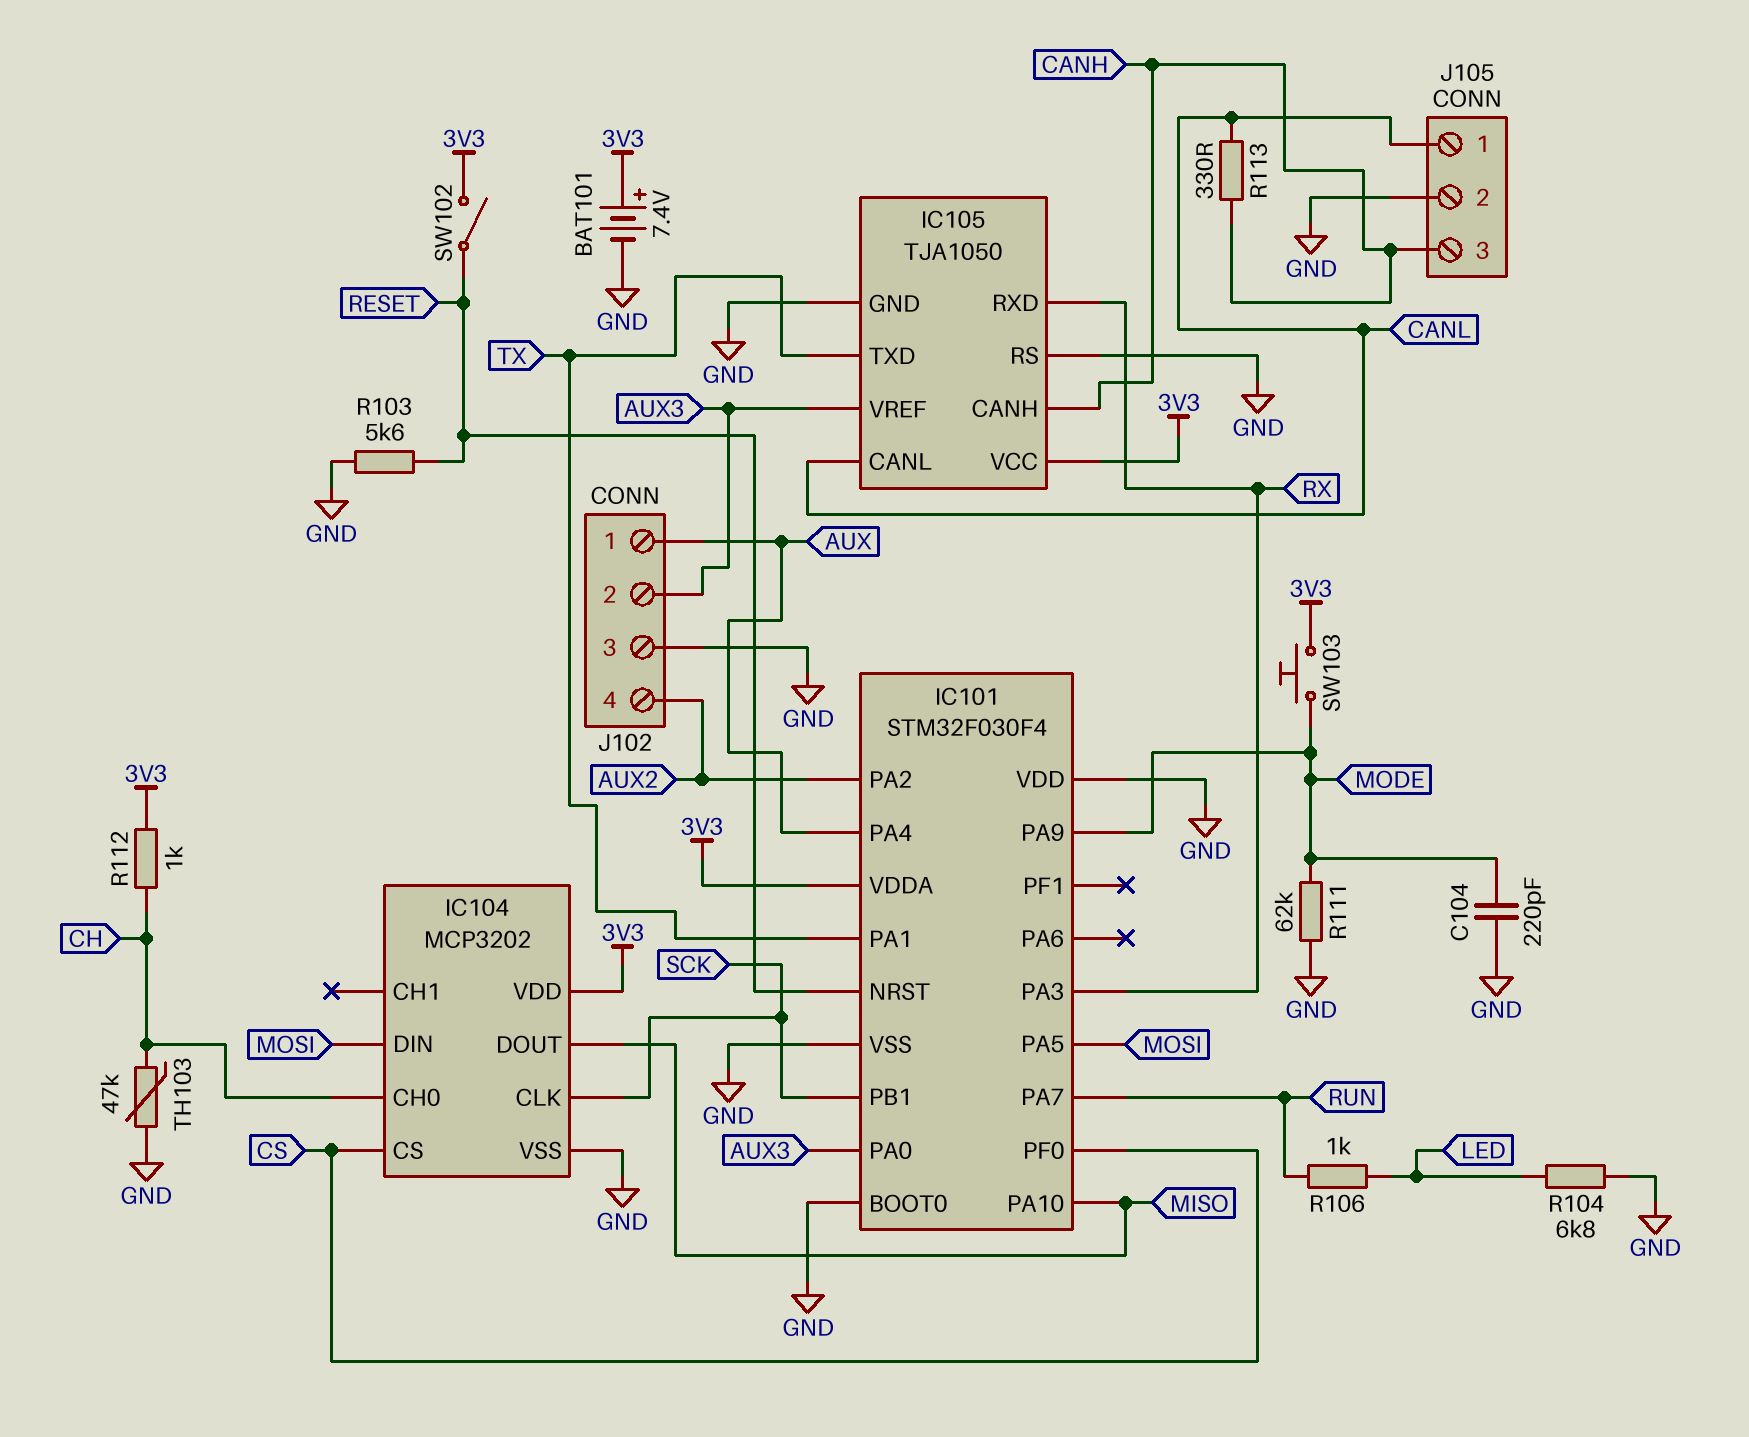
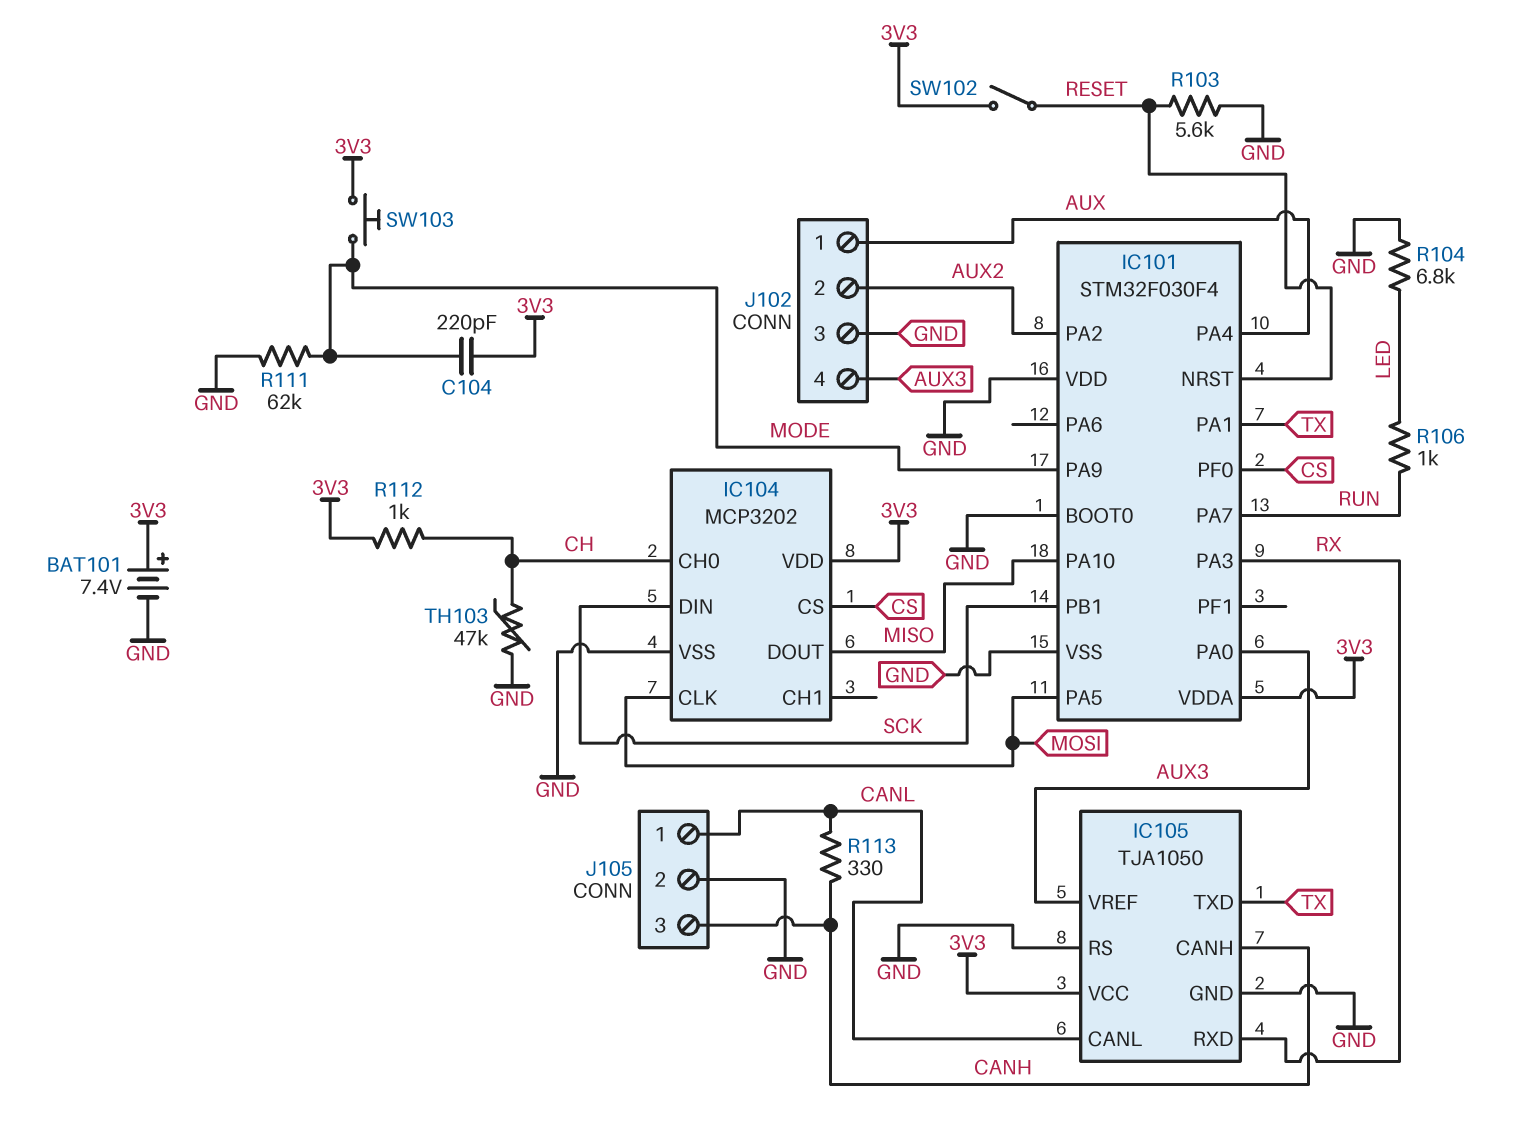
C104: 220pF (GND, MODE) -> 220pF (3V3, MODE)
IC104 pin CLK: SCK -> MOSI
IC104 pin DIN: MOSI -> SCK
J102 pin 2: AUX3 -> AUX2
J102 pin 4: AUX2 -> AUX3

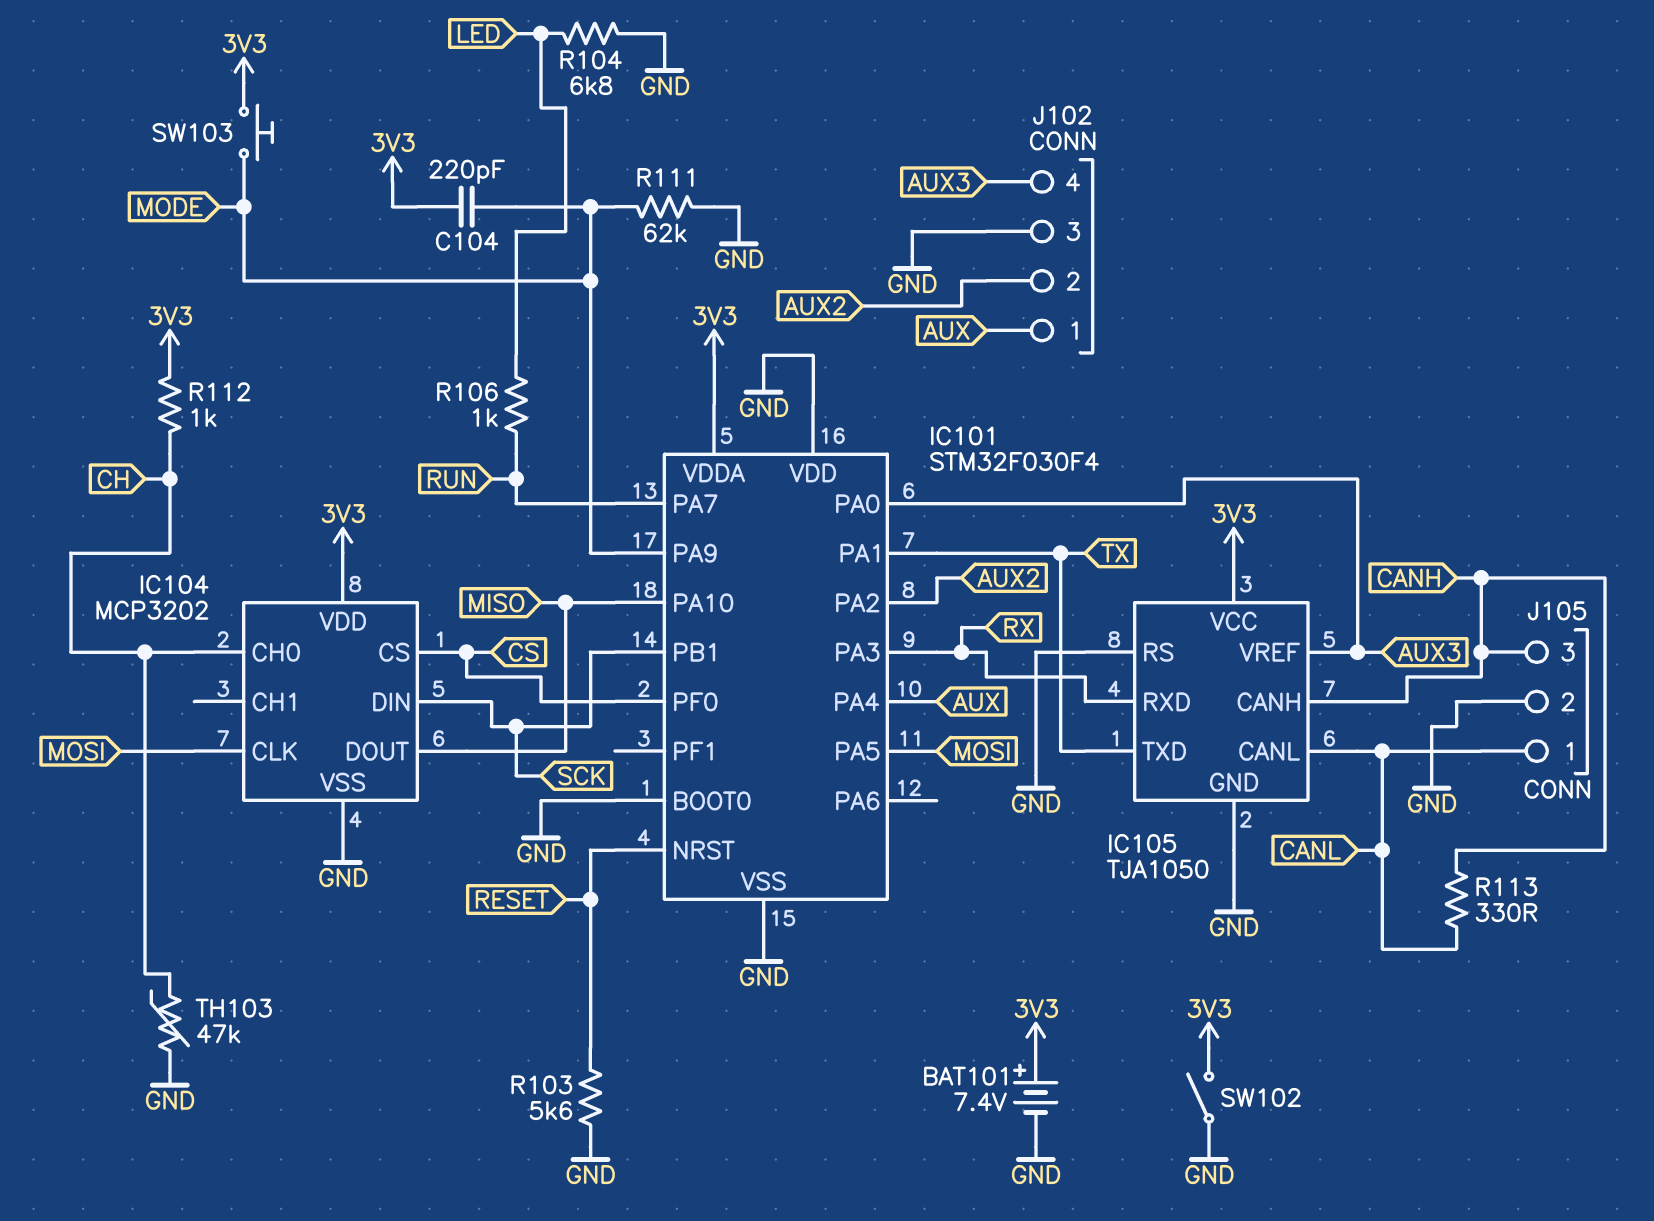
SW102: switch (3V3, RESET) -> switch (3V3, GND)

